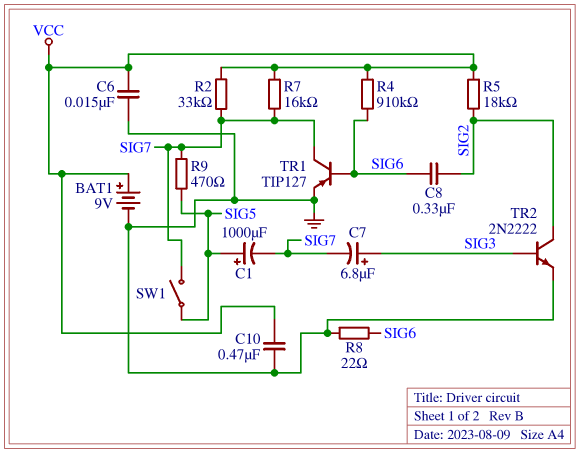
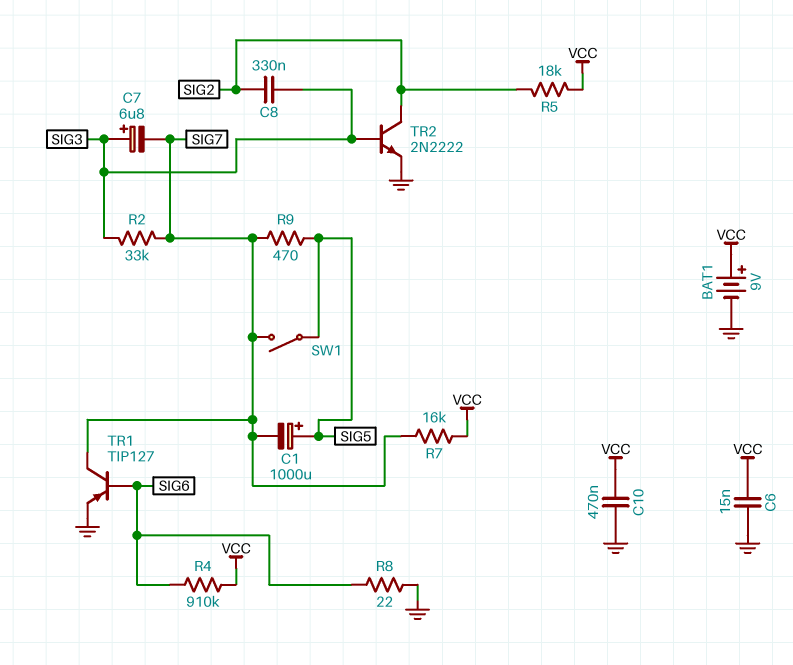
C8: 330nF (SIG2, SIG6) -> 330nF (SIG2, SIG3)
R2: 33k (SIG7, VCC) -> 33k (SIG3, SIG7)

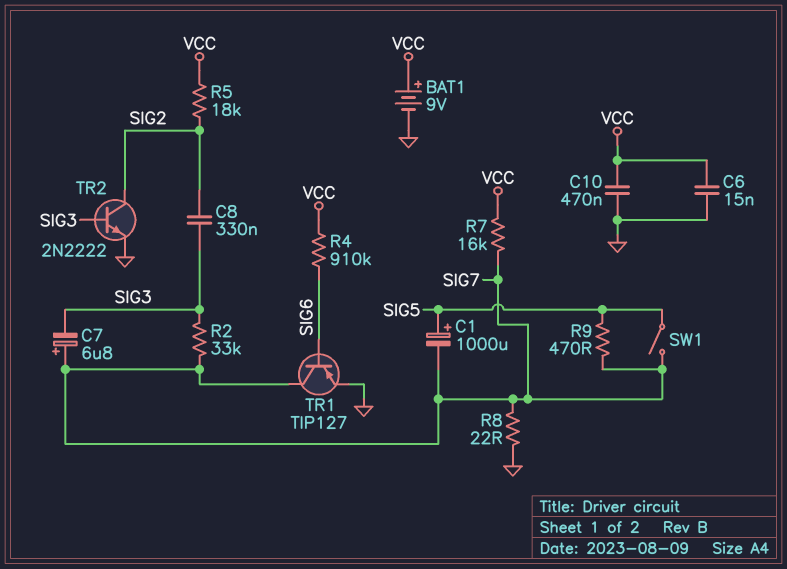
C7: 6.8uF (plus SIG3, minus SIG7) -> 6.8uF (plus SIG7, minus SIG3)
R8: 22 (GND, SIG6) -> 22 (GND, SIG7)

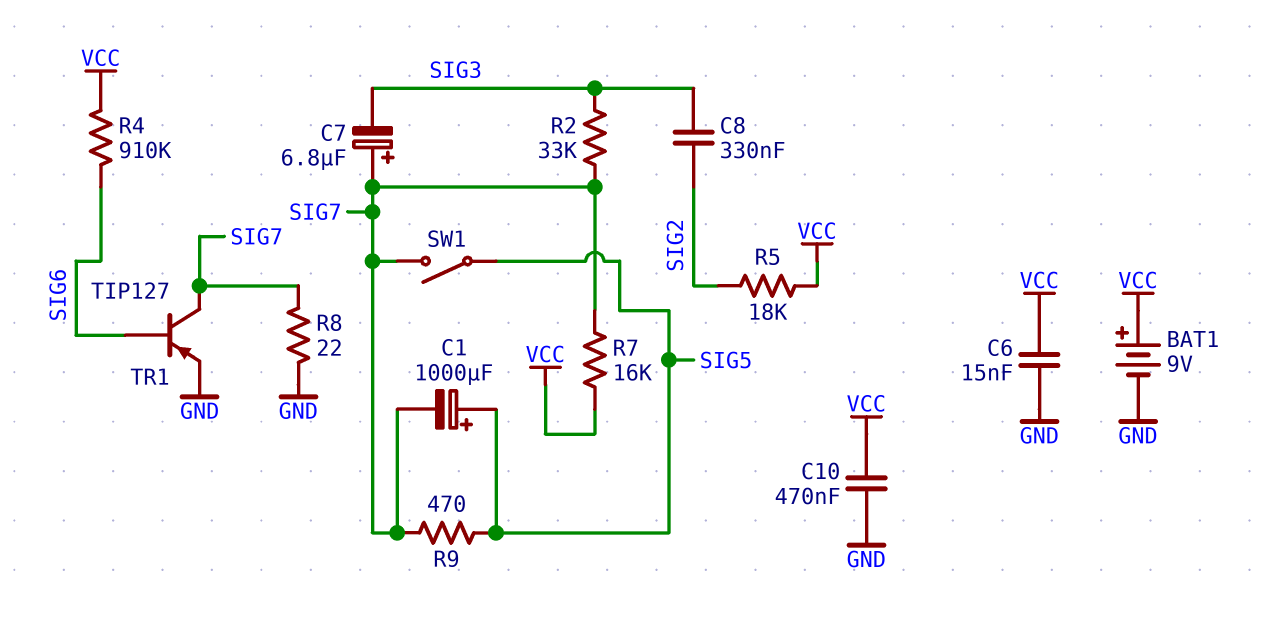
TR2: NPN 2N2222 (B SIG3, C SIG2, E GND) -> none

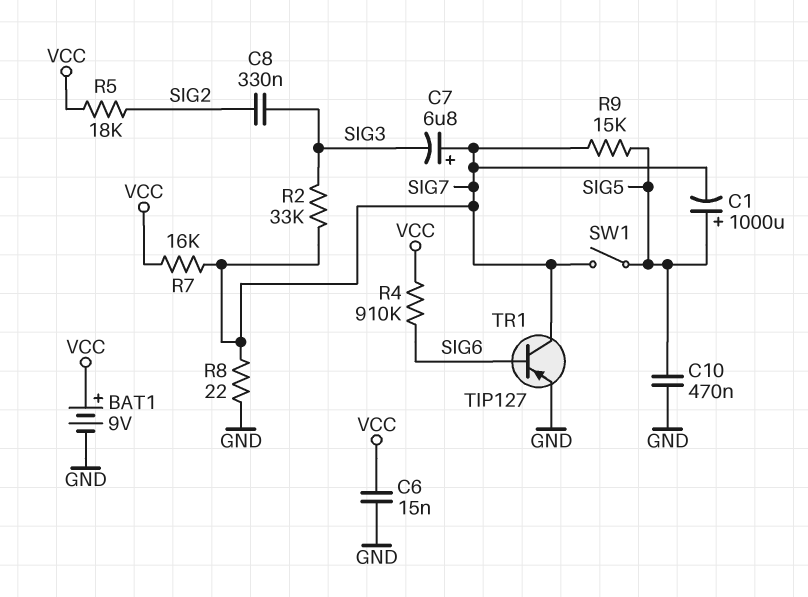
C10: 470nF (GND, VCC) -> 470nF (GND, SIG5)
R9: 470 (SIG5, SIG7) -> 15k (SIG5, SIG7)

